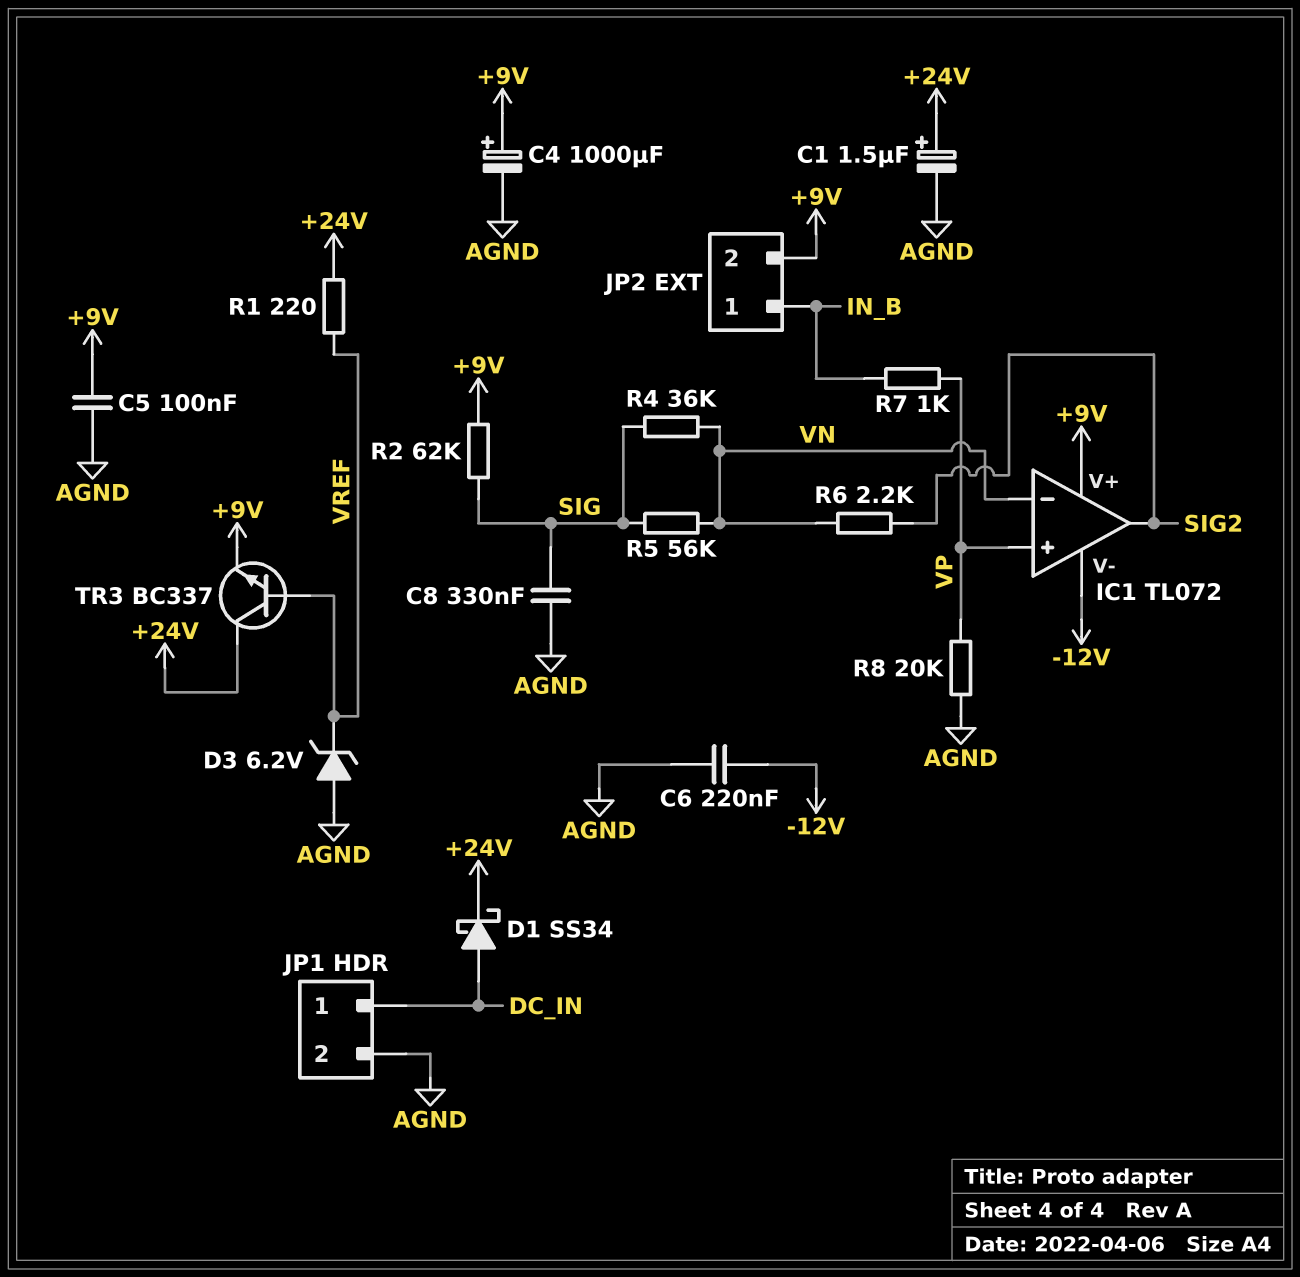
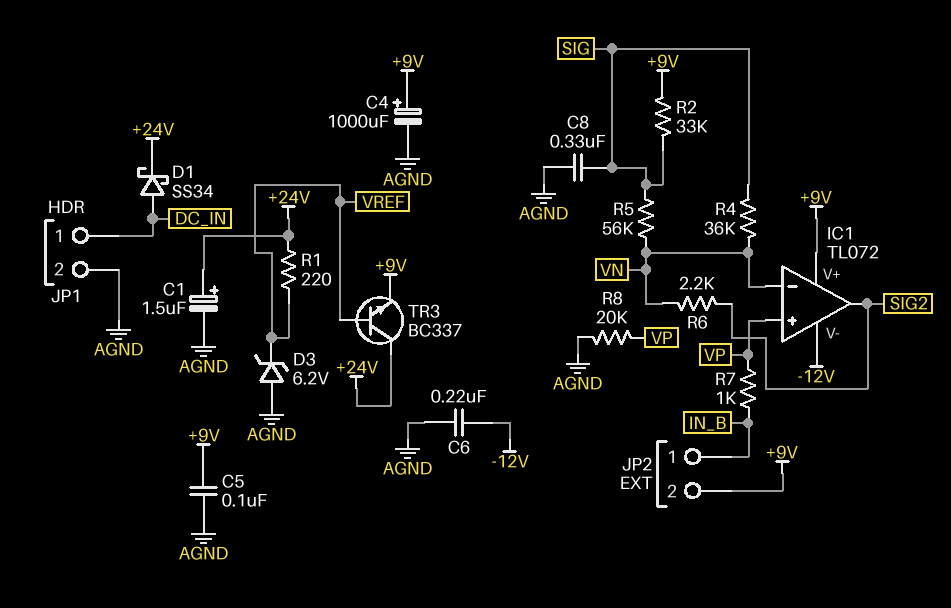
R2: 62k (+9V, SIG) -> 33k (+9V, SIG)

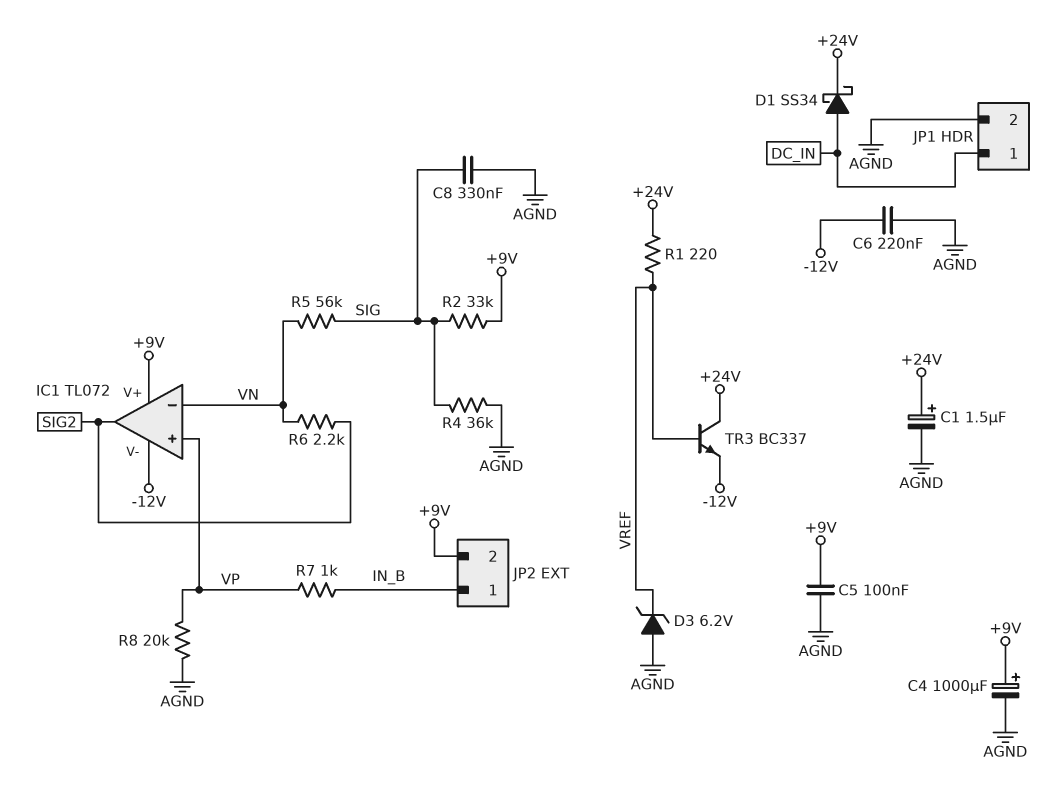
R4: 36k (SIG, VN) -> 36k (AGND, SIG)
TR3: NPN BC337 (B VREF, C +24V, E +9V) -> NPN BC337 (B VREF, C +24V, E -12V)

